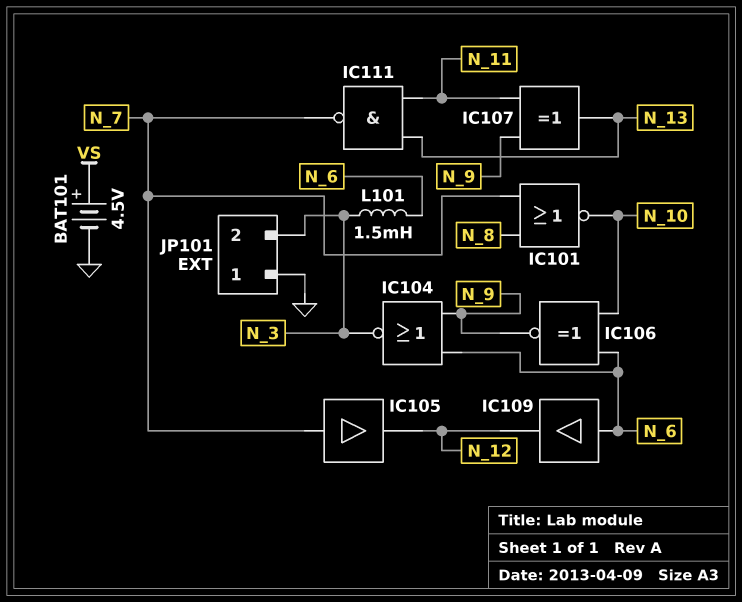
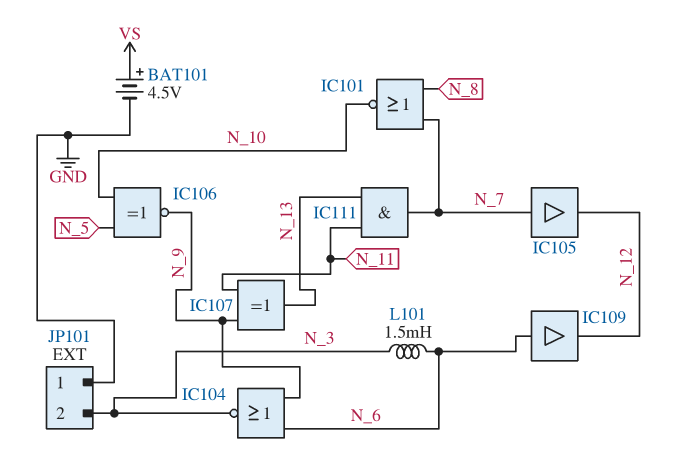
IC106: XNOR (in N_6, in N_10, out N_9) -> XNOR (in N_5, in N_10, out N_9)
IC111: NAND (in N_11, in N_13, out N_7) -> AND (in N_11, in N_13, out N_7)

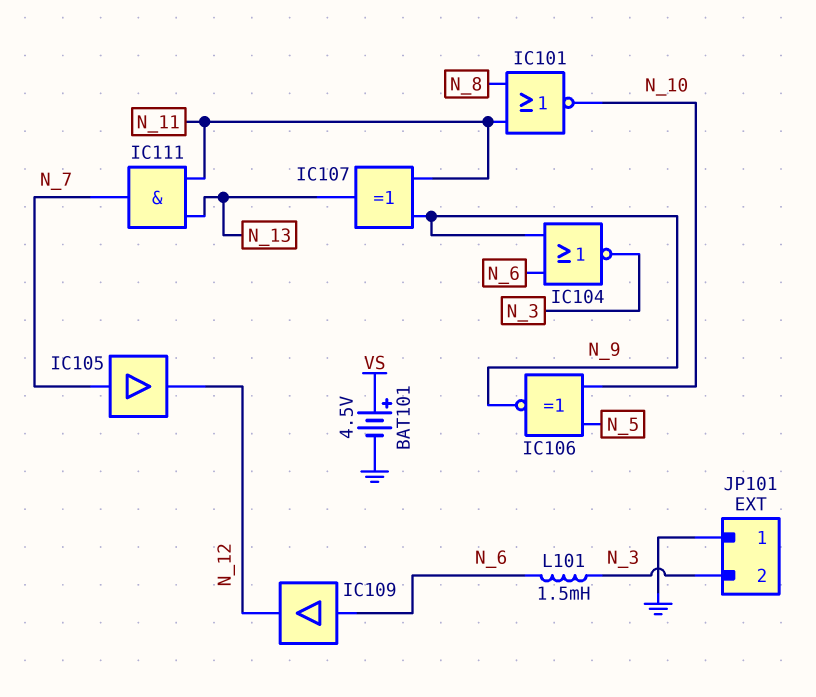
IC101: NOR (in N_7, in N_8, out N_10) -> NOR (in N_8, in N_11, out N_10)

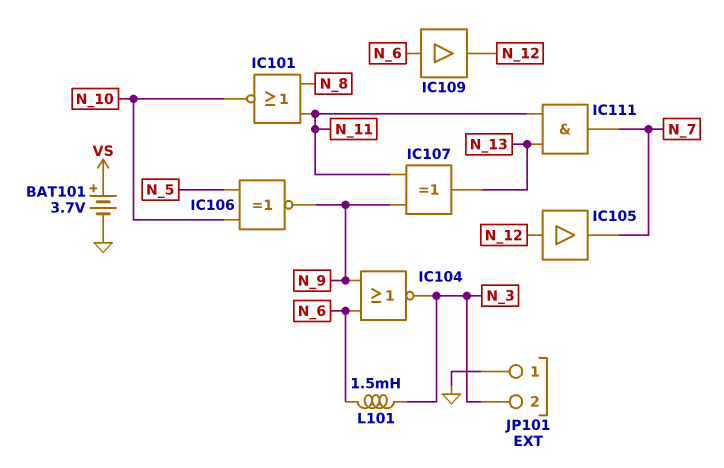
BAT101: 4.5V (plus VS, minus GND) -> 3.7V (plus VS, minus GND)
IC105: buffer (in N_7, out N_12) -> buffer (in N_12, out N_7)

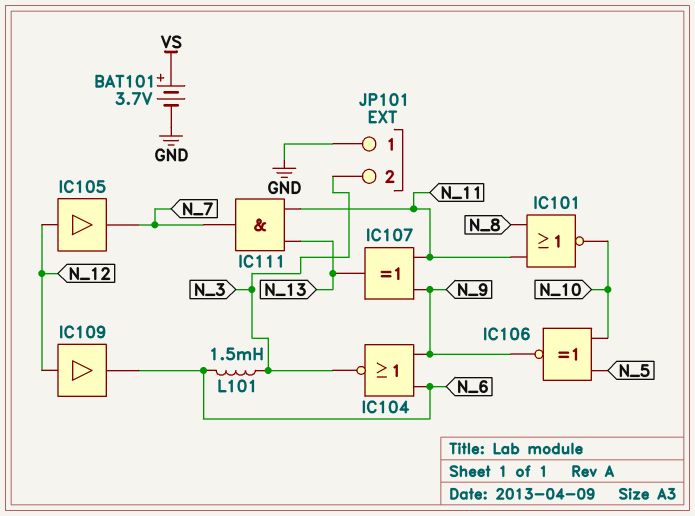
IC109: buffer (in N_6, out N_12) -> buffer (in N_12, out N_6)

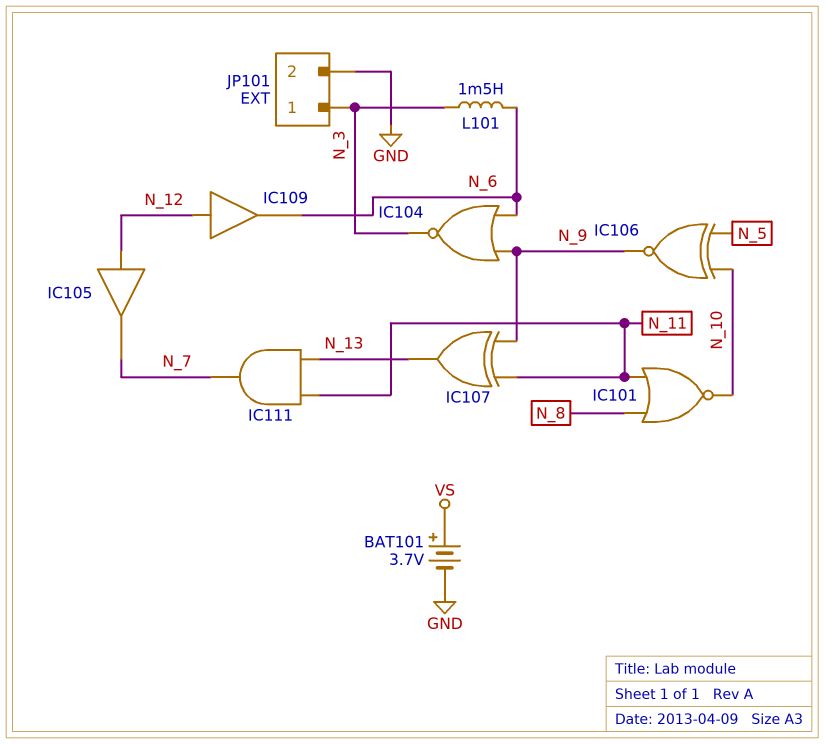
JP101 pin 1: GND -> N_3
JP101 pin 2: N_3 -> GND

